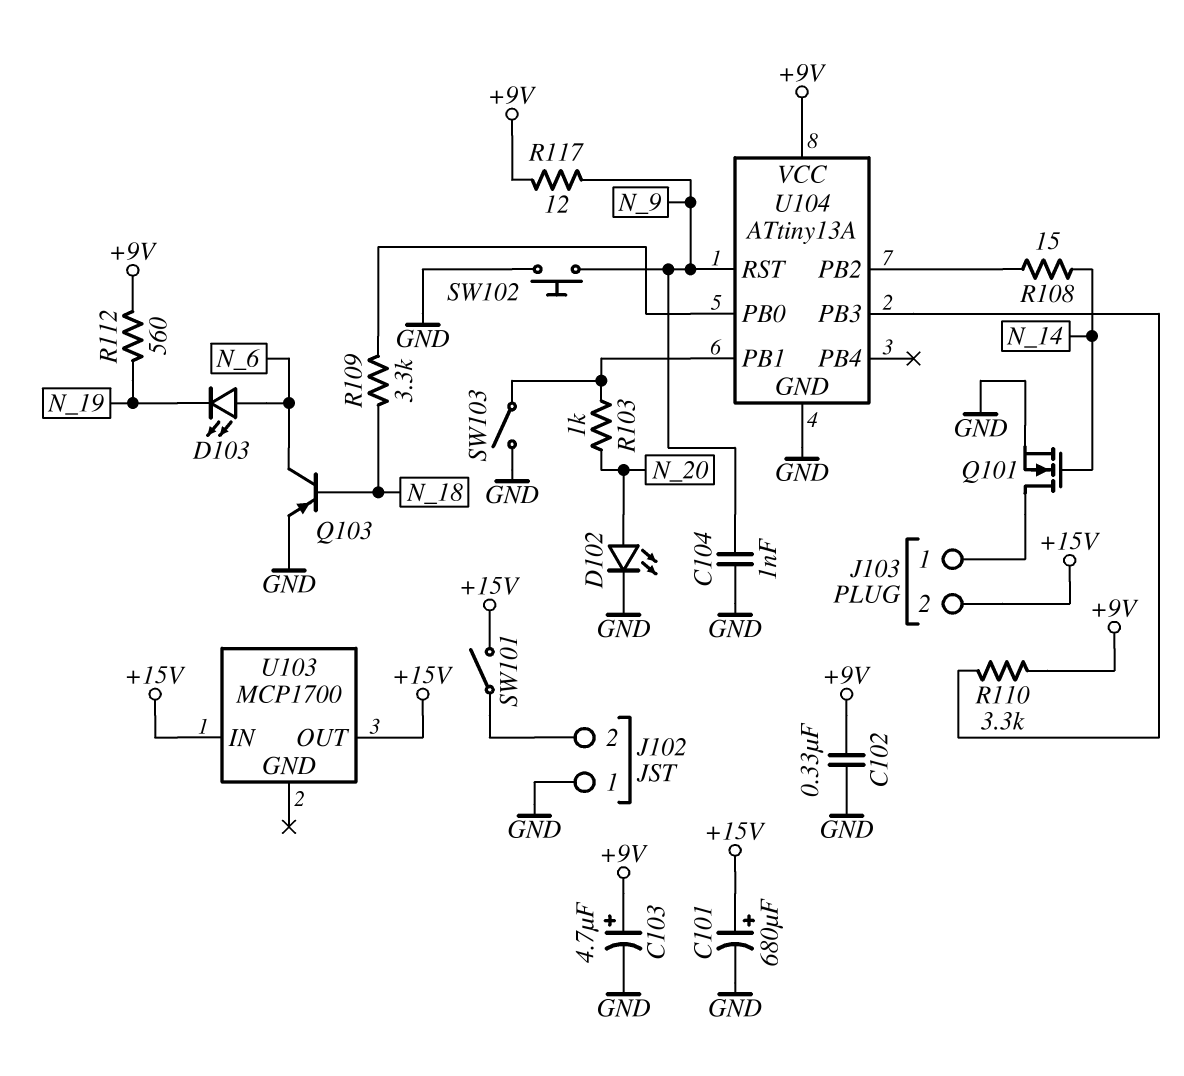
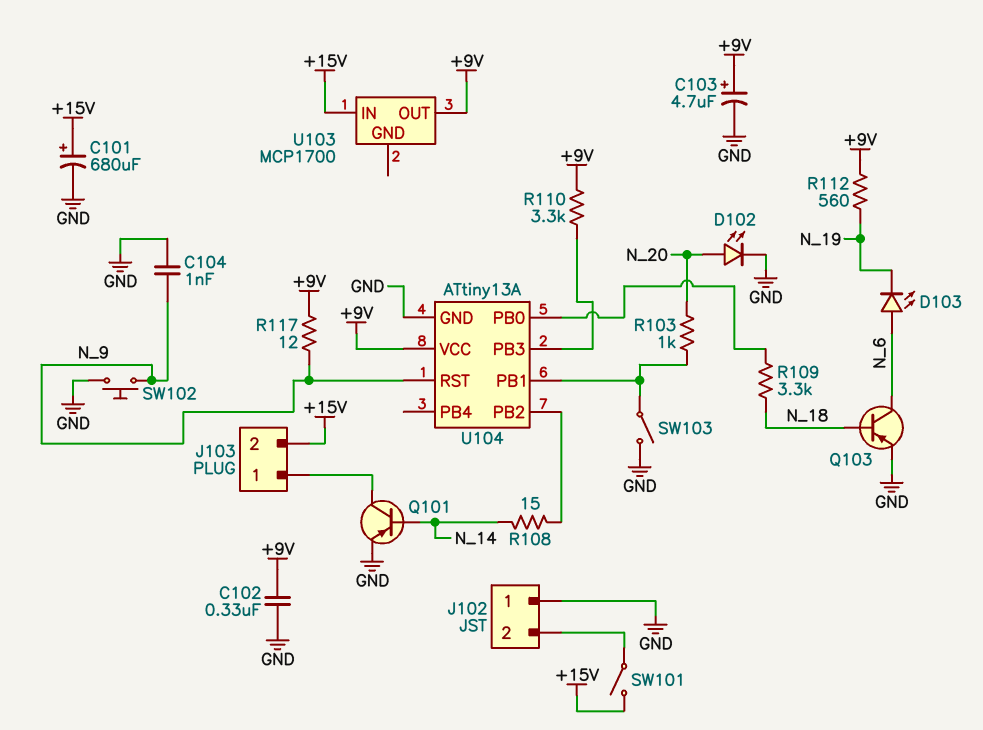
Q101: NMOS (G N_14, D J103/1, S GND) -> PNP (B N_14, C J103/1, E GND)
U103 pin OUT: +15V -> +9V

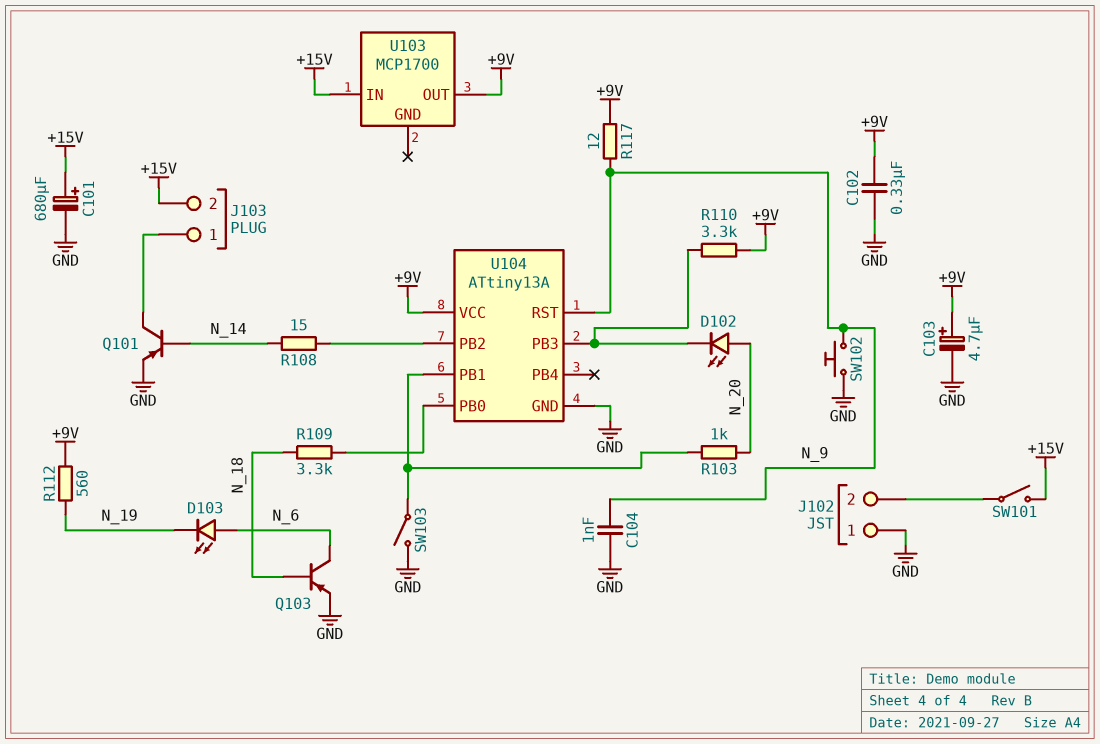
D102: LED (A N_20, K GND) -> LED (A N_20, K U104/PB3)

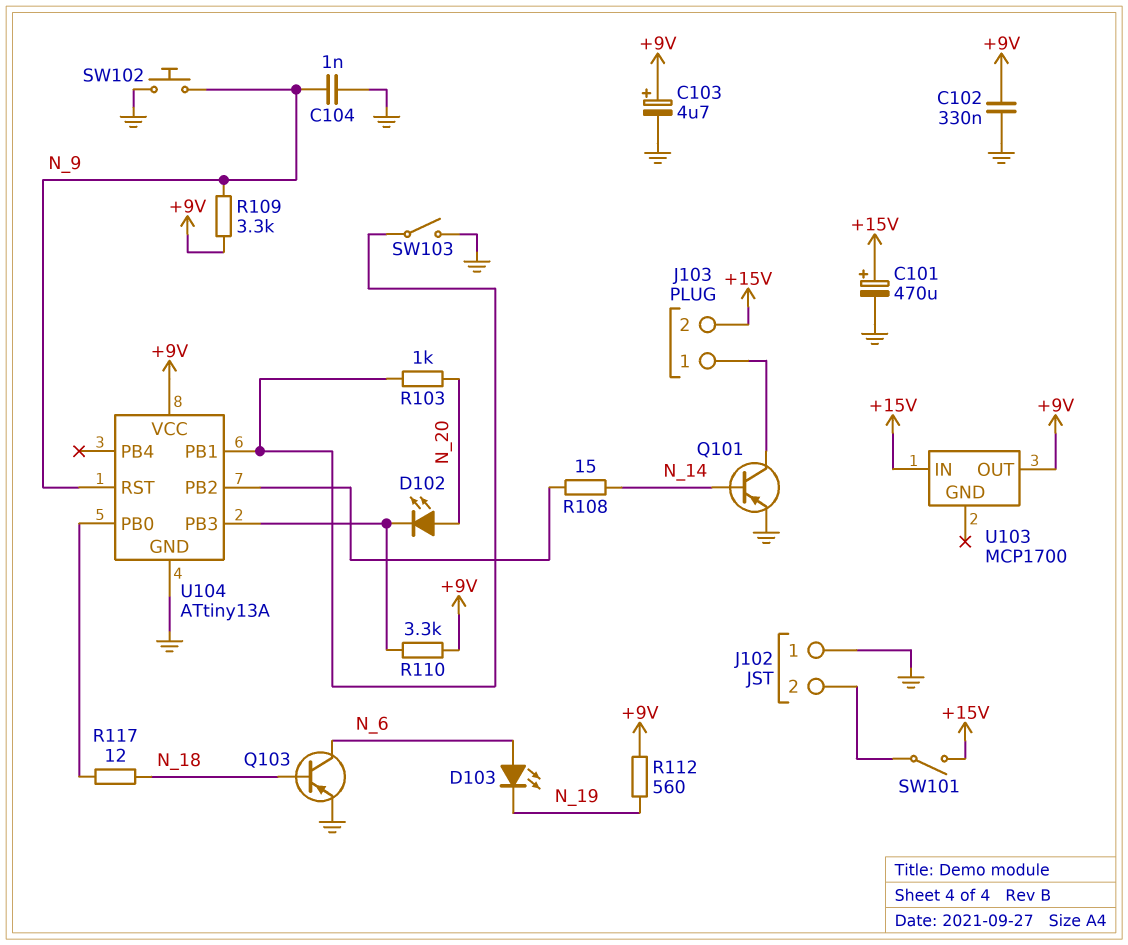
C101: 680uF (plus +15V, minus GND) -> 470uF (plus +15V, minus GND)
R109: 3.3k (N_18, U104/PB0) -> 3.3k (+9V, N_9)
R117: 12 (+9V, N_9) -> 12 (N_18, U104/PB0)

